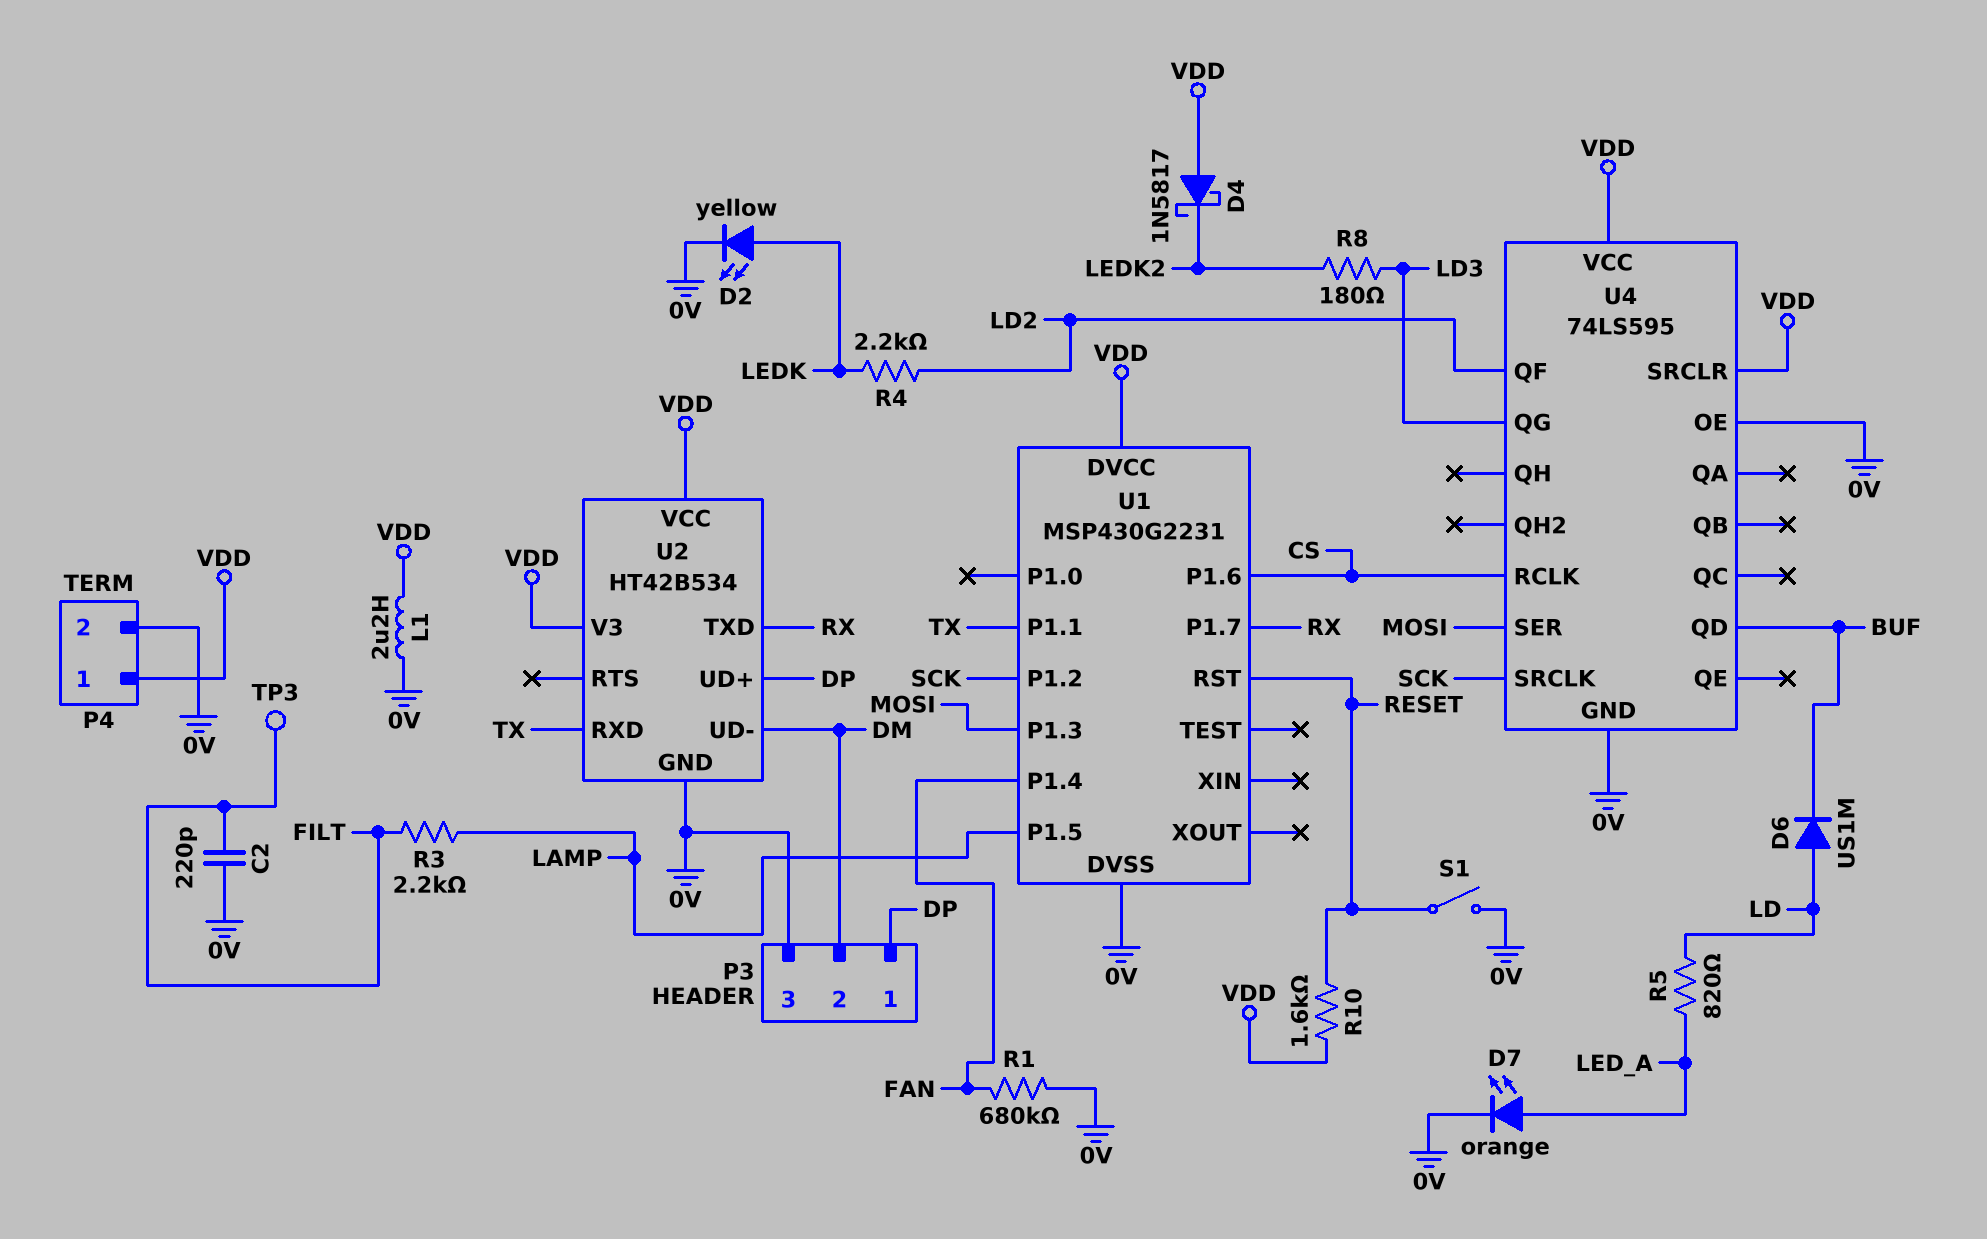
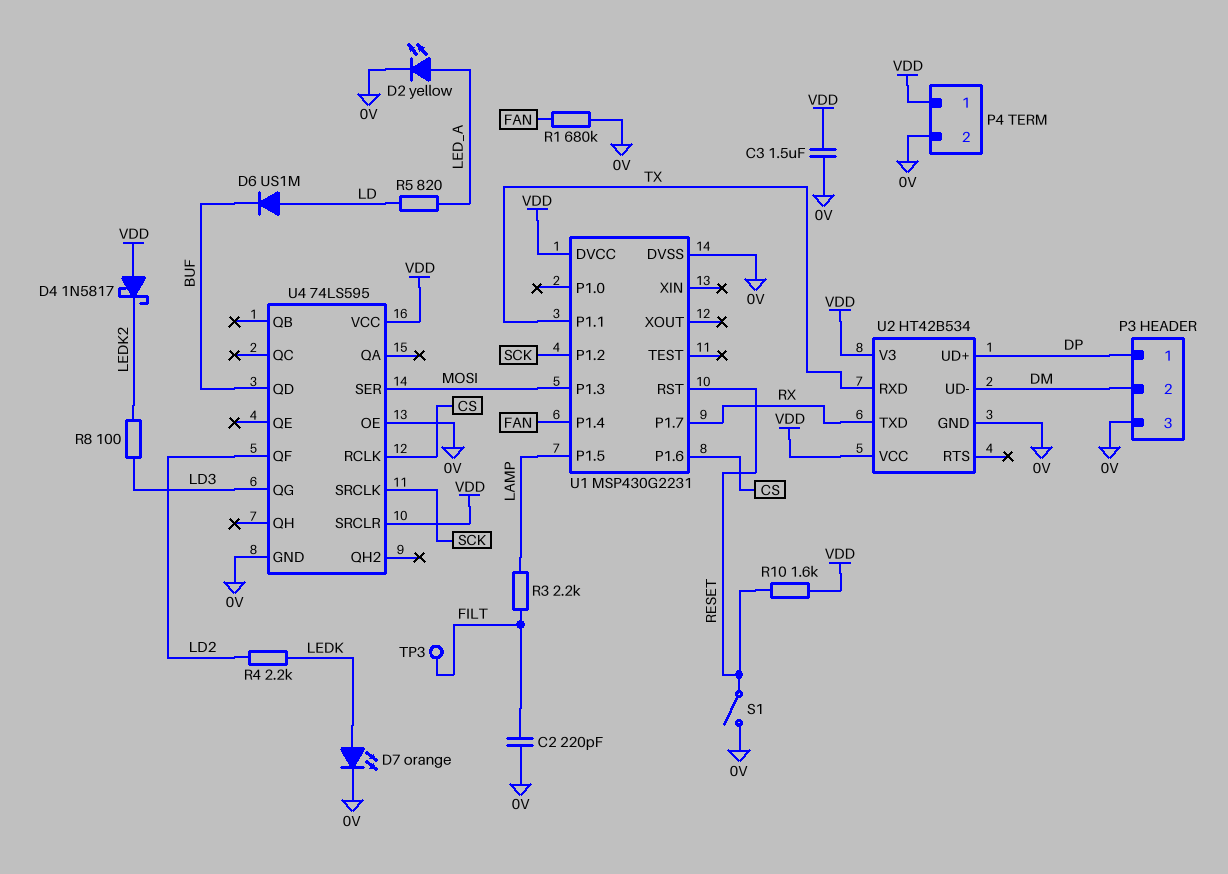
C3: none -> 1.5uF (0V, VDD)
D2: LED yellow (A LEDK, K 0V) -> LED yellow (A LED_A, K 0V)
D7: LED orange (A LED_A, K 0V) -> LED orange (A LEDK, K 0V)
L1: 2.2uH (0V, VDD) -> none
R8: 180 (LD3, LEDK2) -> 100 (LD3, LEDK2)

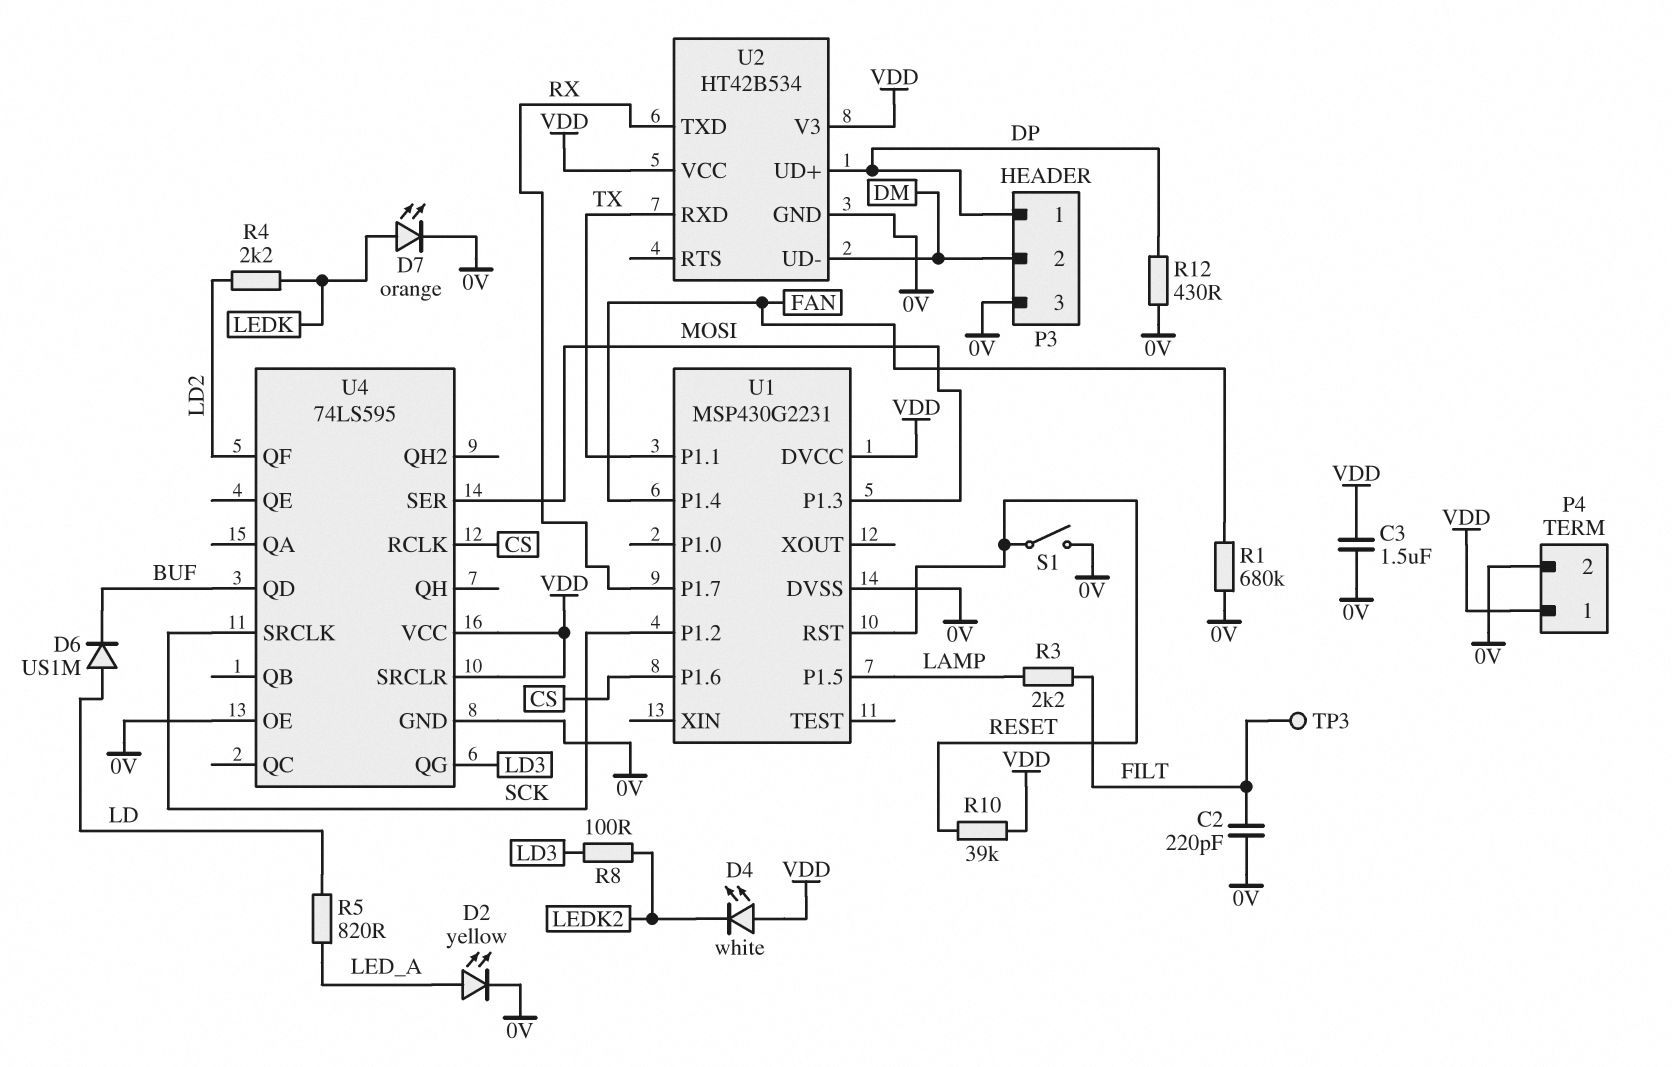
D4: schottky 1N5817 (A VDD, K LEDK2) -> LED white (A VDD, K LEDK2)
R10: 1.6k (RESET, VDD) -> 39k (RESET, VDD)
R12: none -> 430 (0V, DP)

